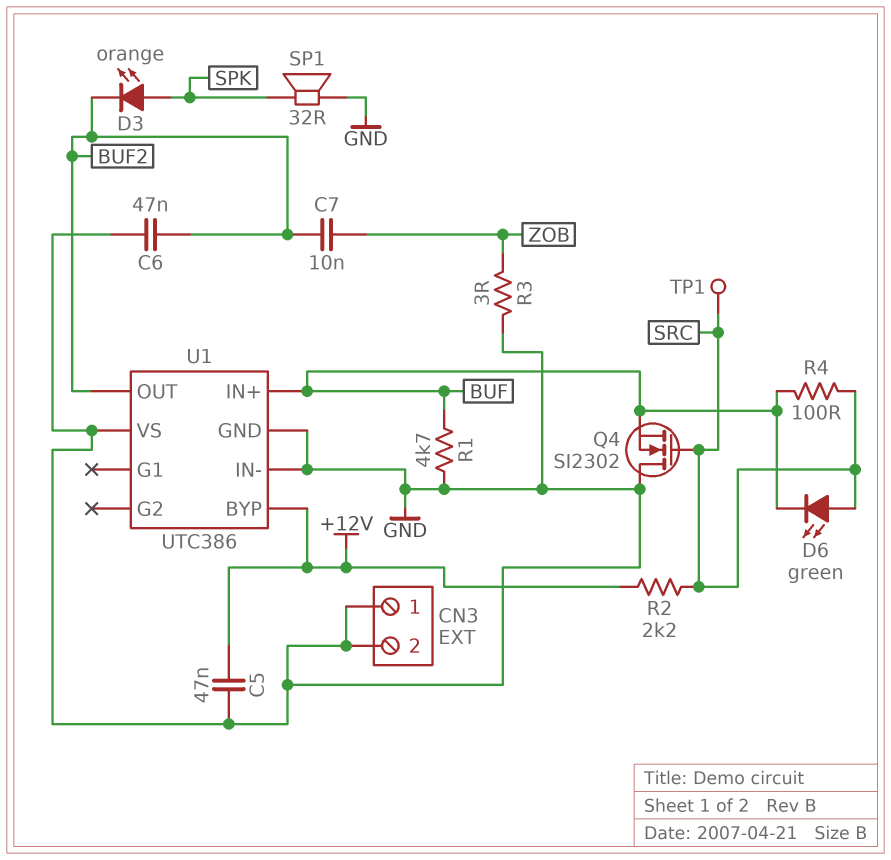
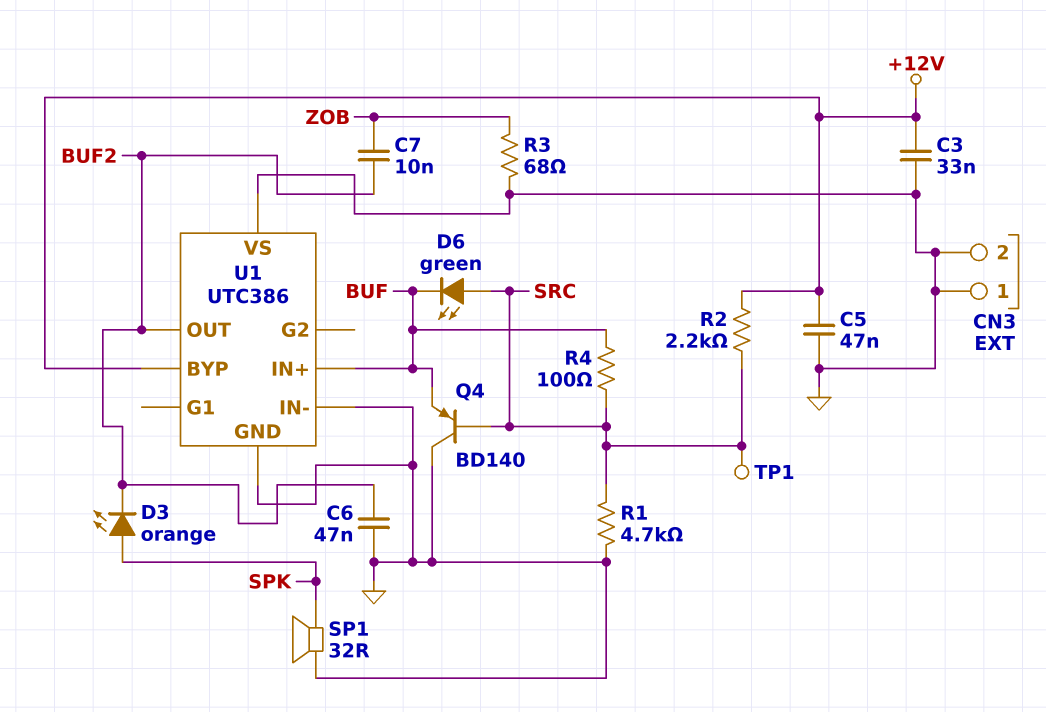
C3: none -> 33nF (+12V, GND)
Q4: NMOS SI2302 (G SRC, D GND, S BUF) -> PNP BD140 (B SRC, C GND, E BUF)
R1: 4.7k (BUF, GND) -> 4.7k (GND, SRC)
R3: 3 (GND, ZOB) -> 68 (GND, ZOB)

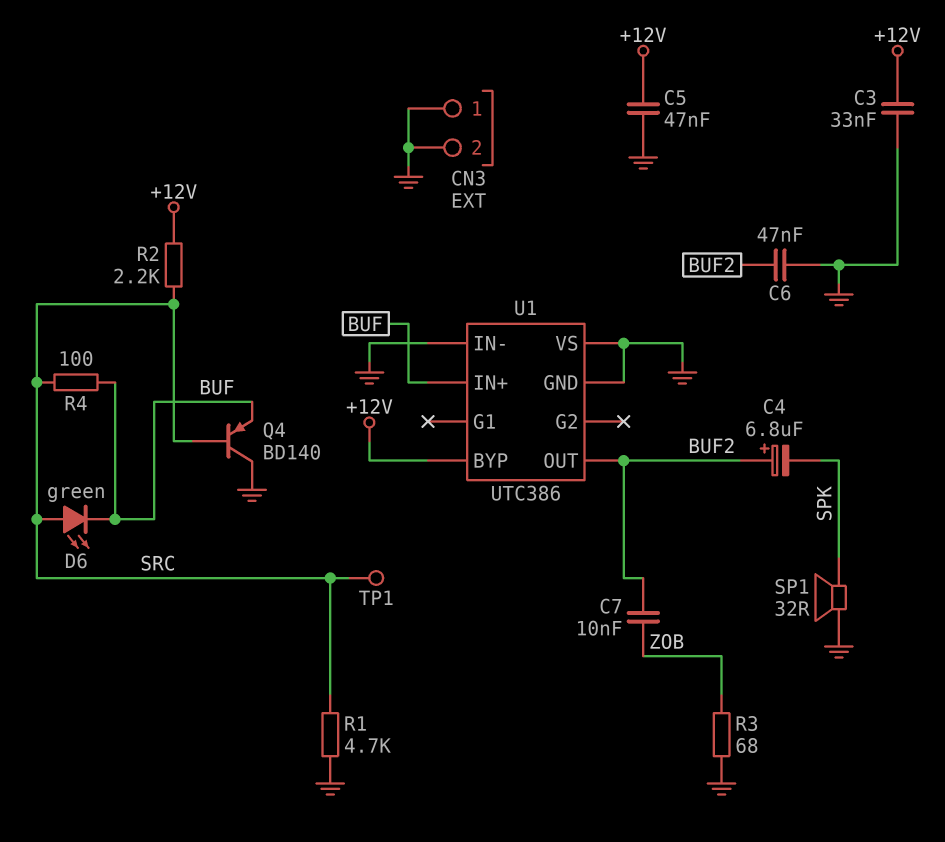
C4: none -> 6.8uF (plus BUF2, minus SPK)
D3: LED orange (A SPK, K BUF2) -> none

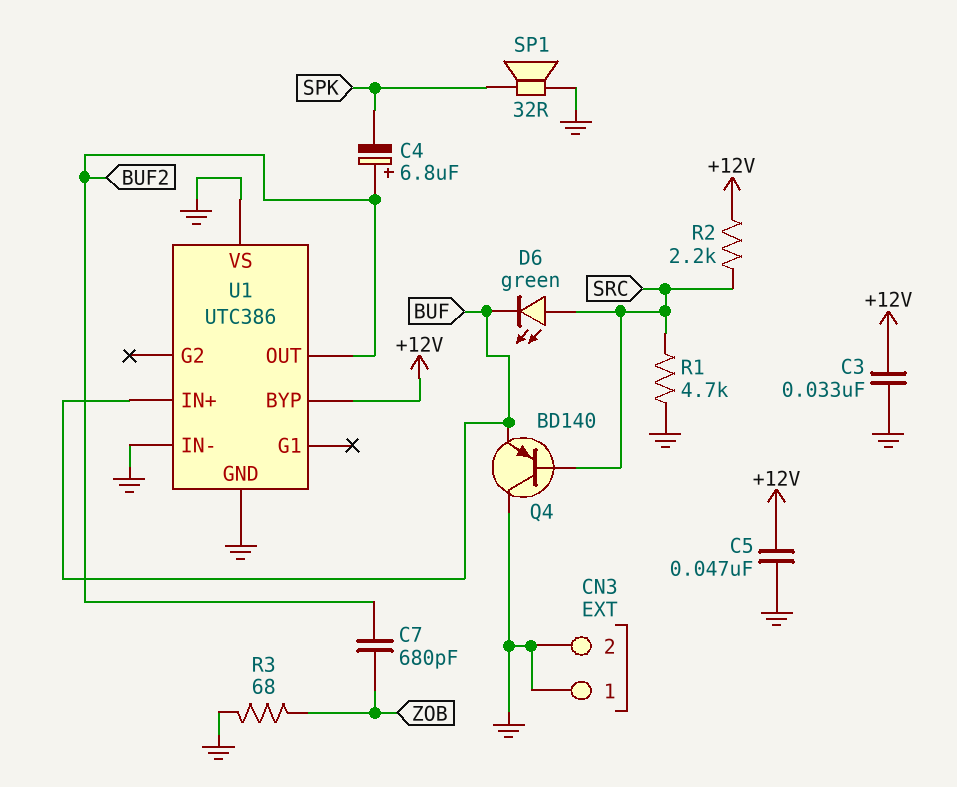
C6: 47nF (BUF2, GND) -> none
C7: 10nF (BUF2, ZOB) -> 680pF (BUF2, ZOB)
R4: 100 (BUF, SRC) -> none
TP1: test point (SRC) -> none

